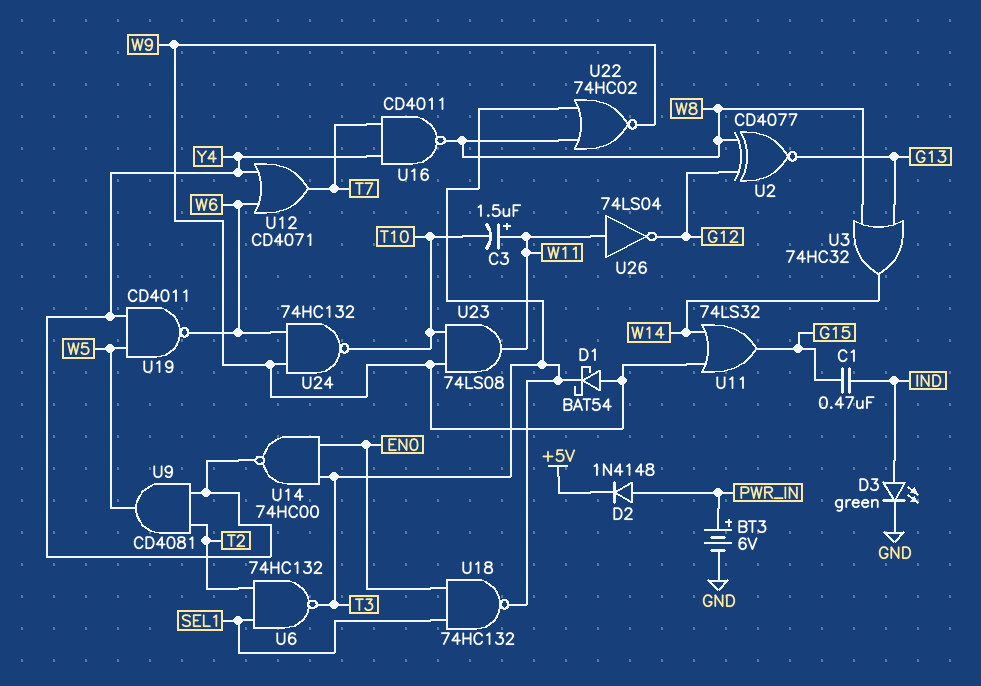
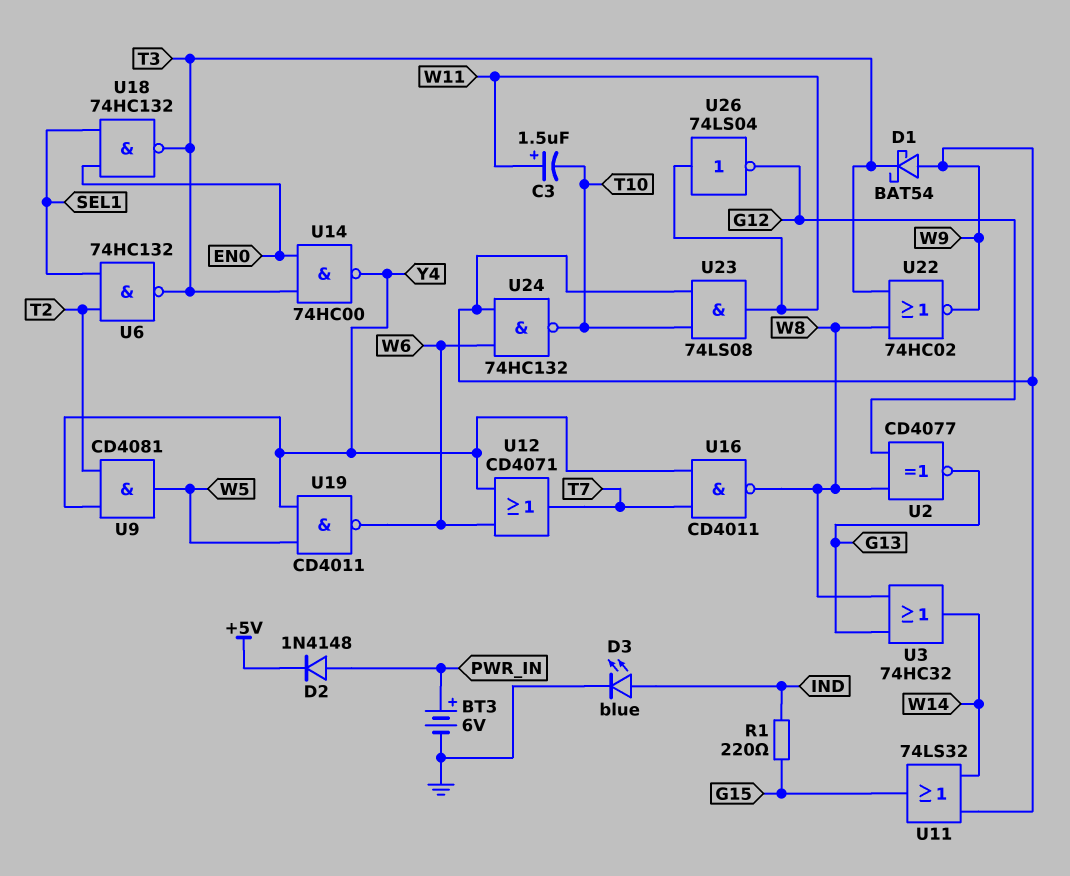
C1: 470nF (G15, IND) -> none
D3: LED green (A IND, K GND) -> LED blue (A IND, K GND)
R1: none -> 220 (G15, IND)

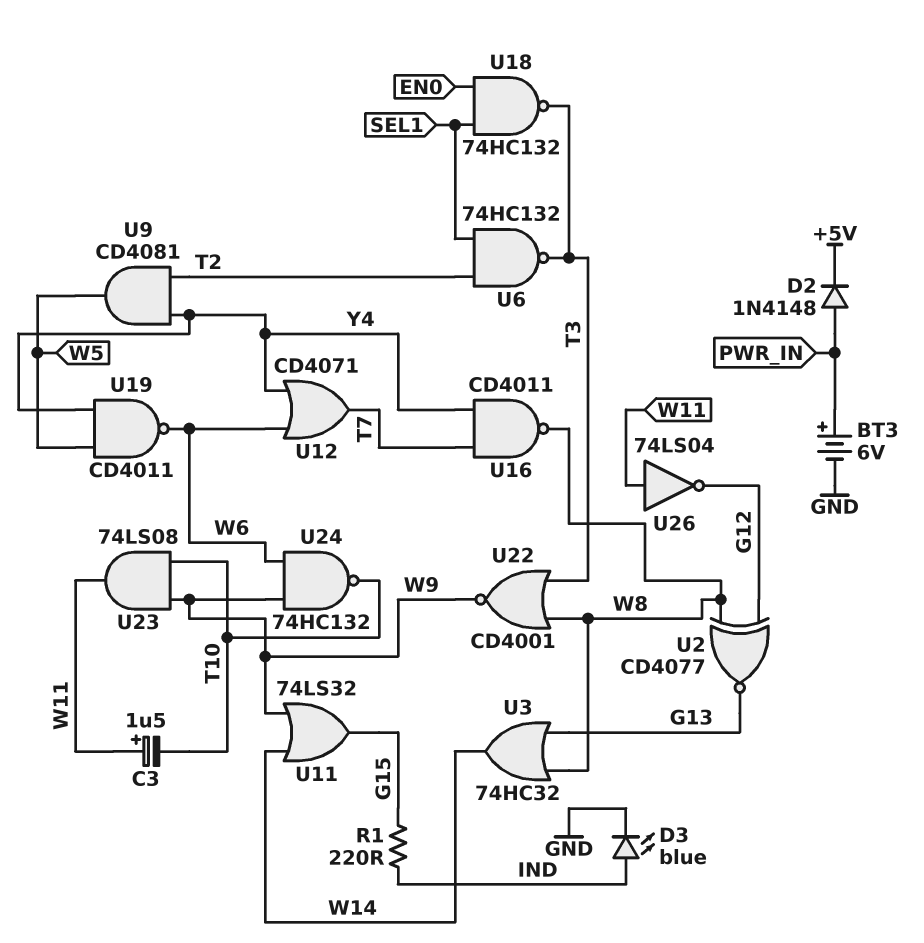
D1: schottky BAT54 (A W9, K T3) -> none
U14: NAND 74HC00 (in EN0, in T3, out Y4) -> none
U22: NOR 74HC02 (in T3, in W8, out W9) -> NOR CD4001 (in T3, in W8, out W9)

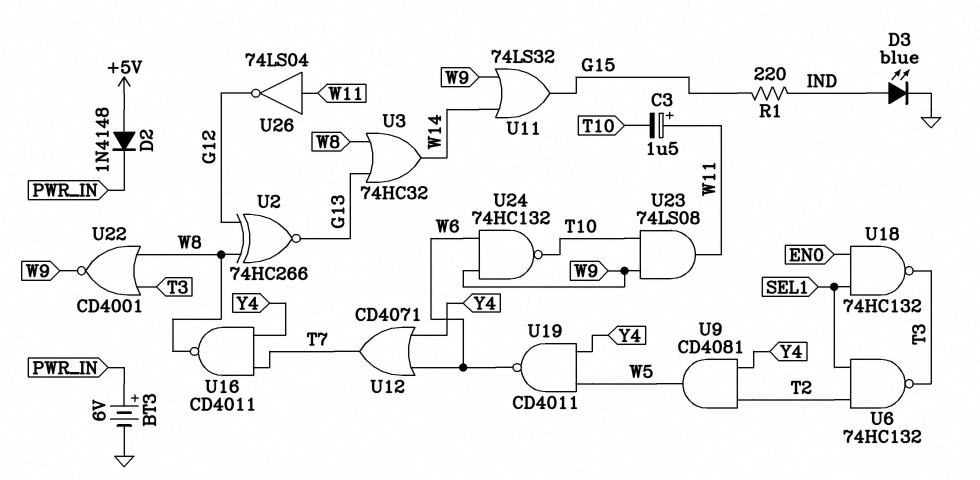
D2: diode 1N4148 (A PWR_IN, K +5V) -> diode 1N4148 (A +5V, K PWR_IN)
U2: XNOR CD4077 (in G12, in W8, out G13) -> XNOR 74HC266 (in G12, in W8, out G13)

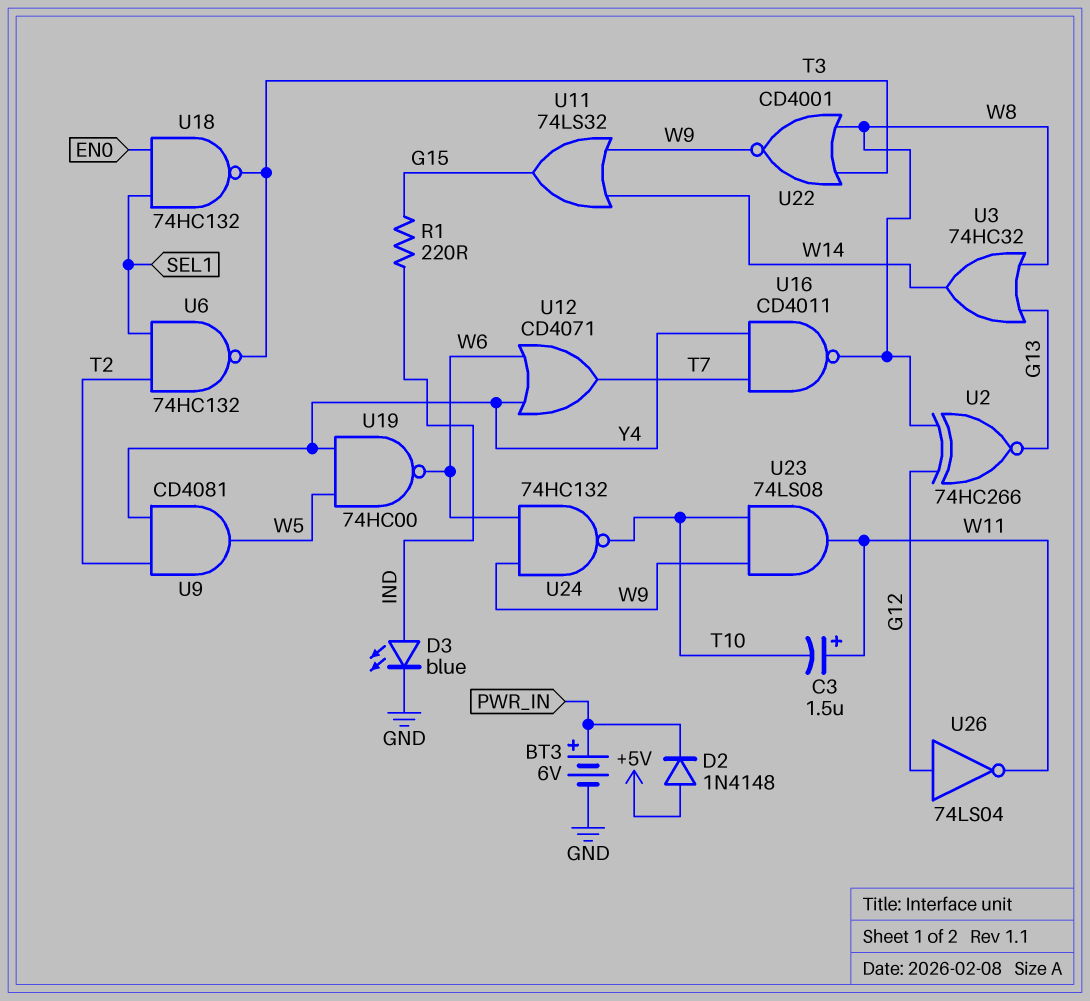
U19: NAND CD4011 (in W5, in Y4, out W6) -> NAND 74HC00 (in W5, in Y4, out W6)
U26: NOT 74LS04 (in W11, out G12) -> NOT 74LS04 (in G12, out W11)

